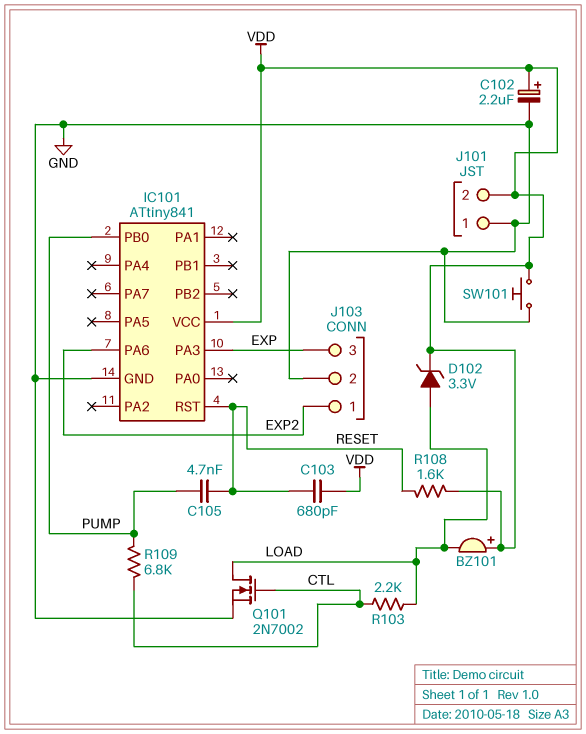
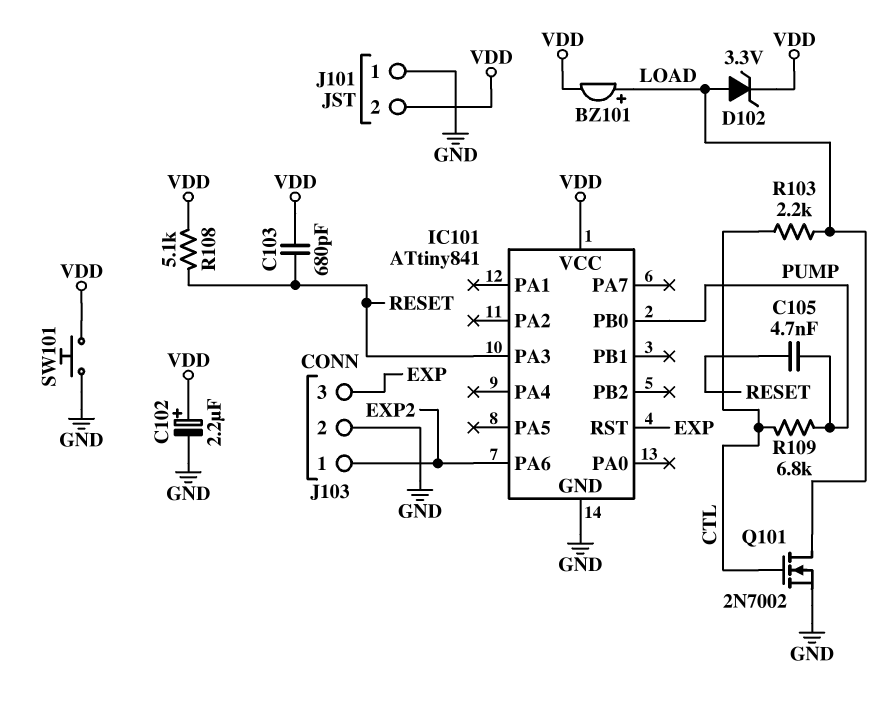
BZ101: buzzer (plus VDD, minus LOAD) -> buzzer (plus LOAD, minus VDD)
IC101 pin PA3: EXP -> RESET
IC101 pin RST: RESET -> EXP
R108: 1.6k (RESET, VDD) -> 5.1k (RESET, VDD)

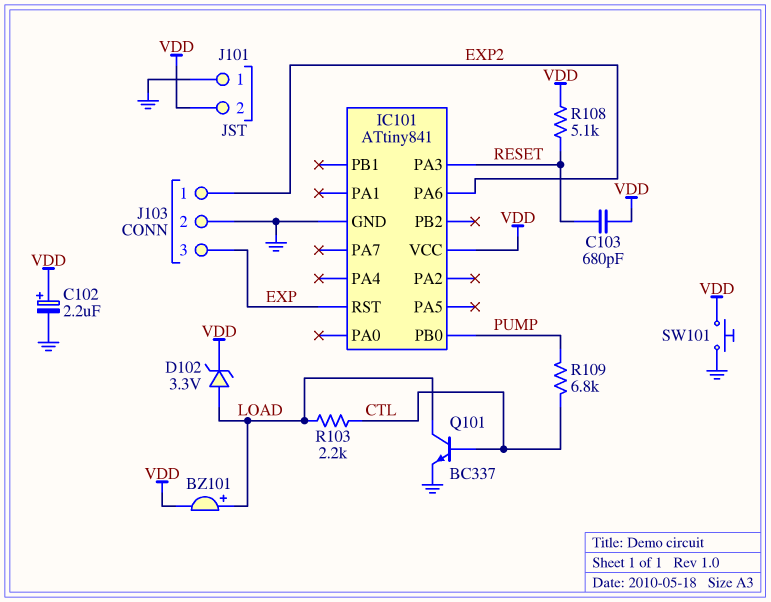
C105: 4.7nF (PUMP, RESET) -> none
Q101: NMOS 2N7002 (G CTL, D LOAD, S GND) -> NPN BC337 (B CTL, C LOAD, E GND)

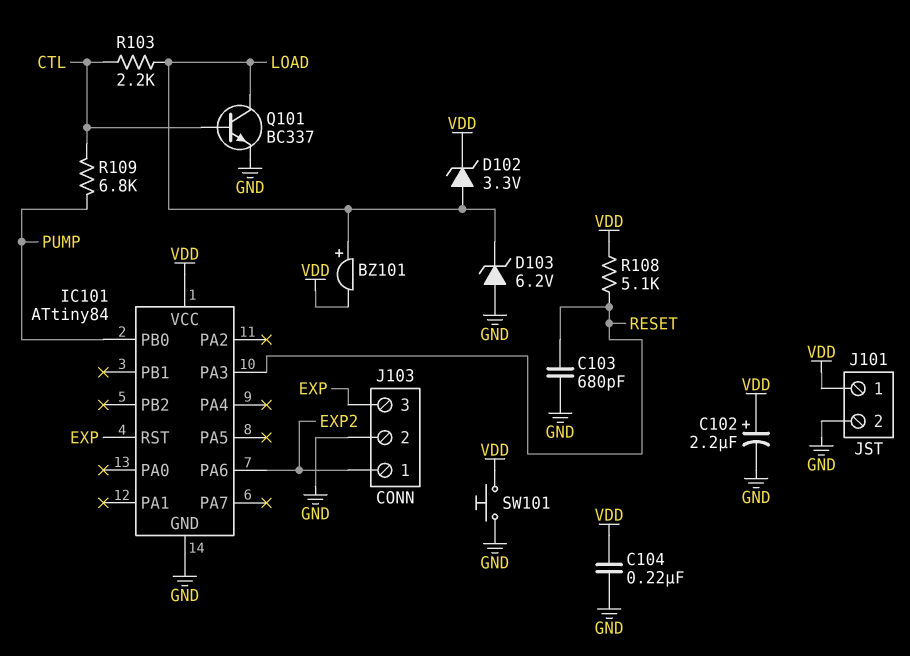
C103: 680pF (RESET, VDD) -> 680pF (GND, RESET)
C104: none -> 220nF (GND, VDD)
D103: none -> zener 6.2V (A GND, K LOAD)
IC101: ATtiny841 -> ATtiny84
J101 pin 1: GND -> VDD
J101 pin 2: VDD -> GND

